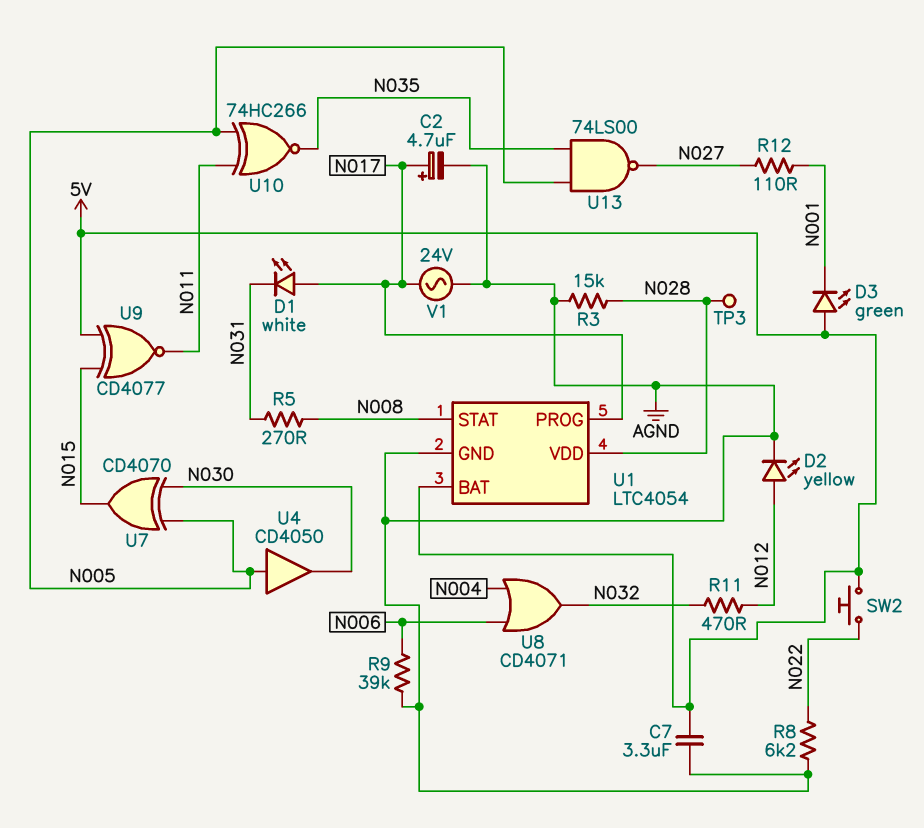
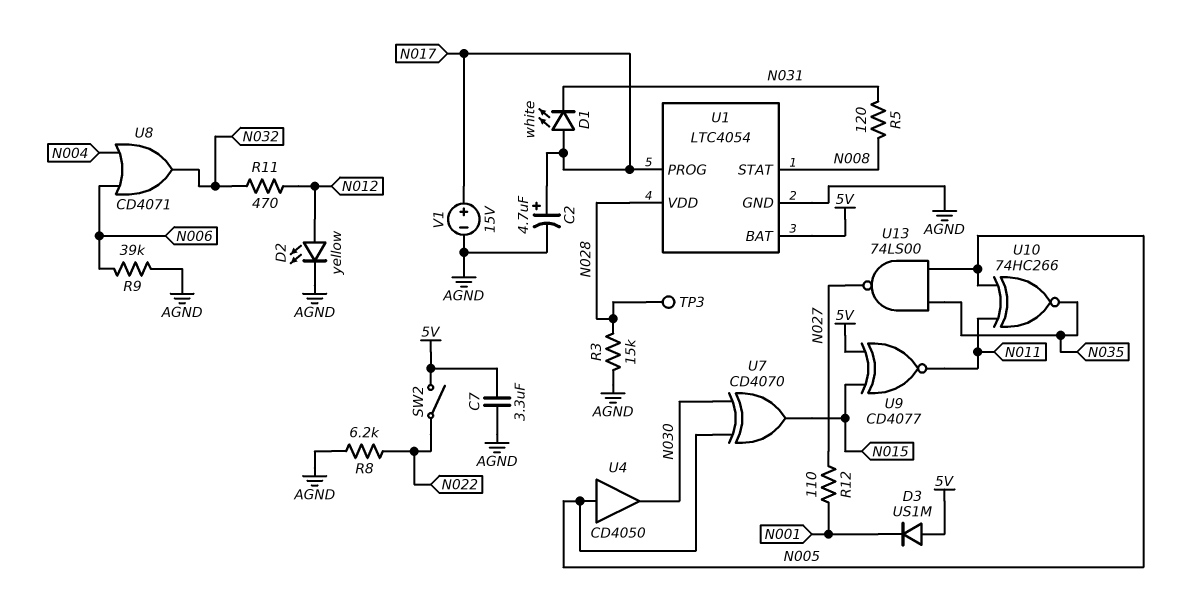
D3: LED green (A 5V, K N001) -> diode US1M (A 5V, K N001)
R5: 270 (N008, N031) -> 120 (N008, N031)
SW2: button (5V, N022) -> switch (5V, N022)
V1: AC 24V (AGND, N017) -> 15V (plus N017, minus AGND)

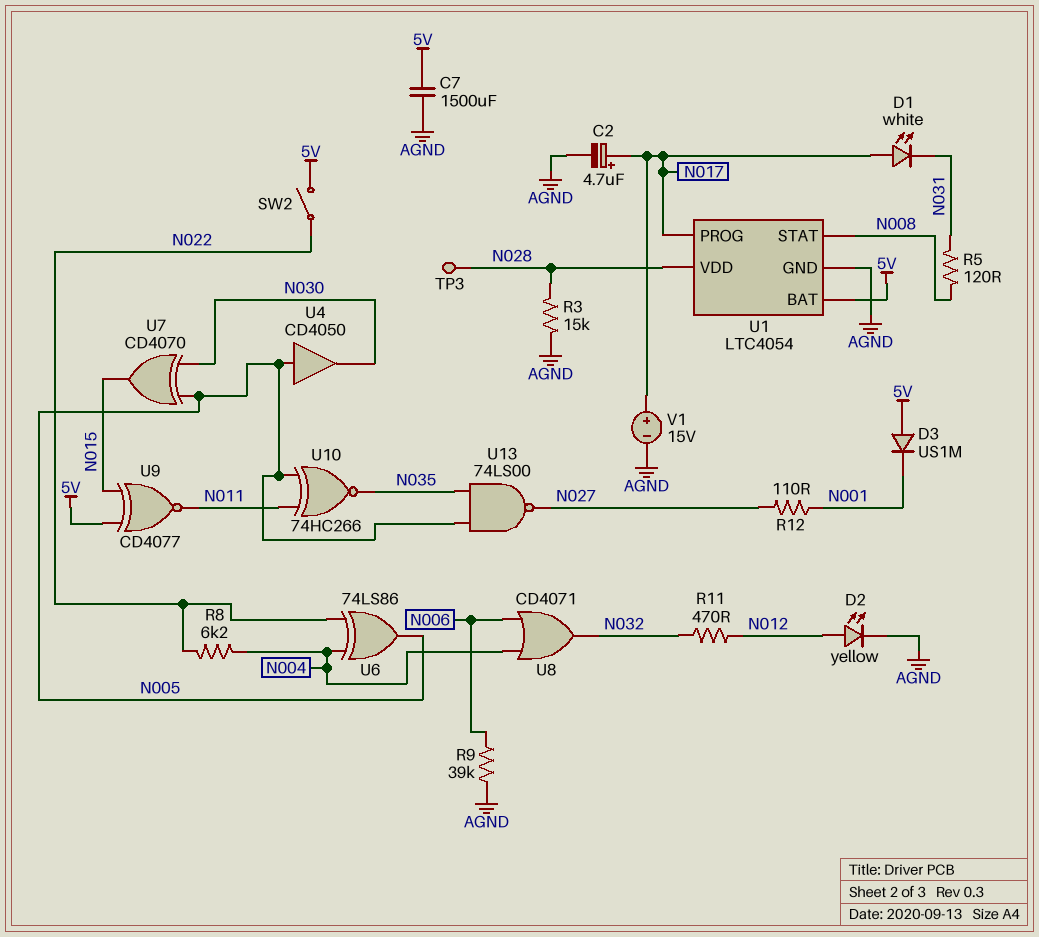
C7: 3.3uF (5V, AGND) -> 1500uF (5V, AGND)
R8: 6.2k (AGND, N022) -> 6.2k (N004, N022)
U6: none -> XOR 74LS86 (in N004, in N022, out N005)

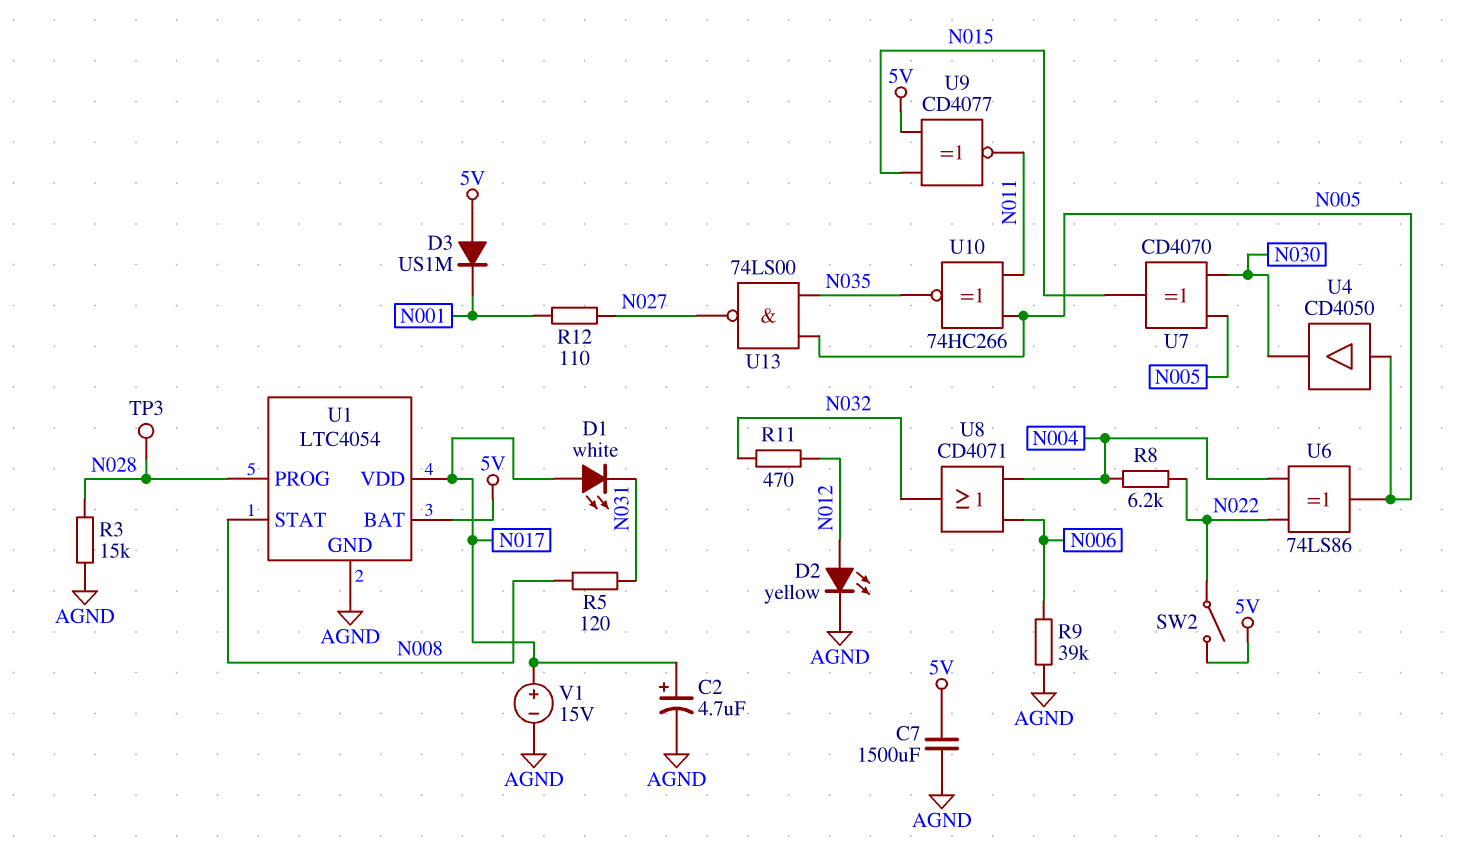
U1 pin PROG: N017 -> N028
U1 pin VDD: N028 -> N017

